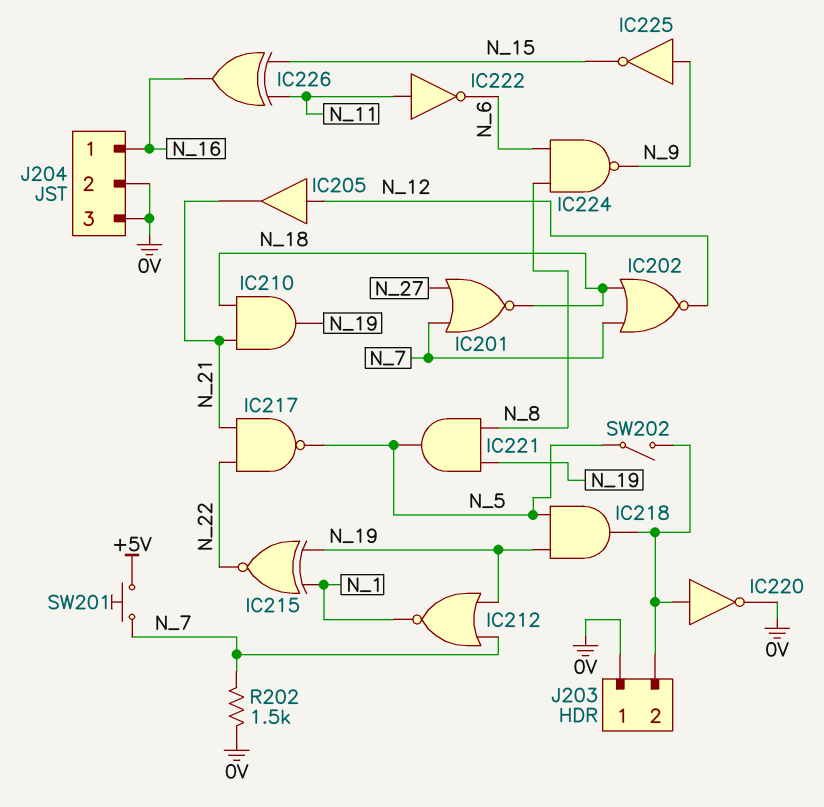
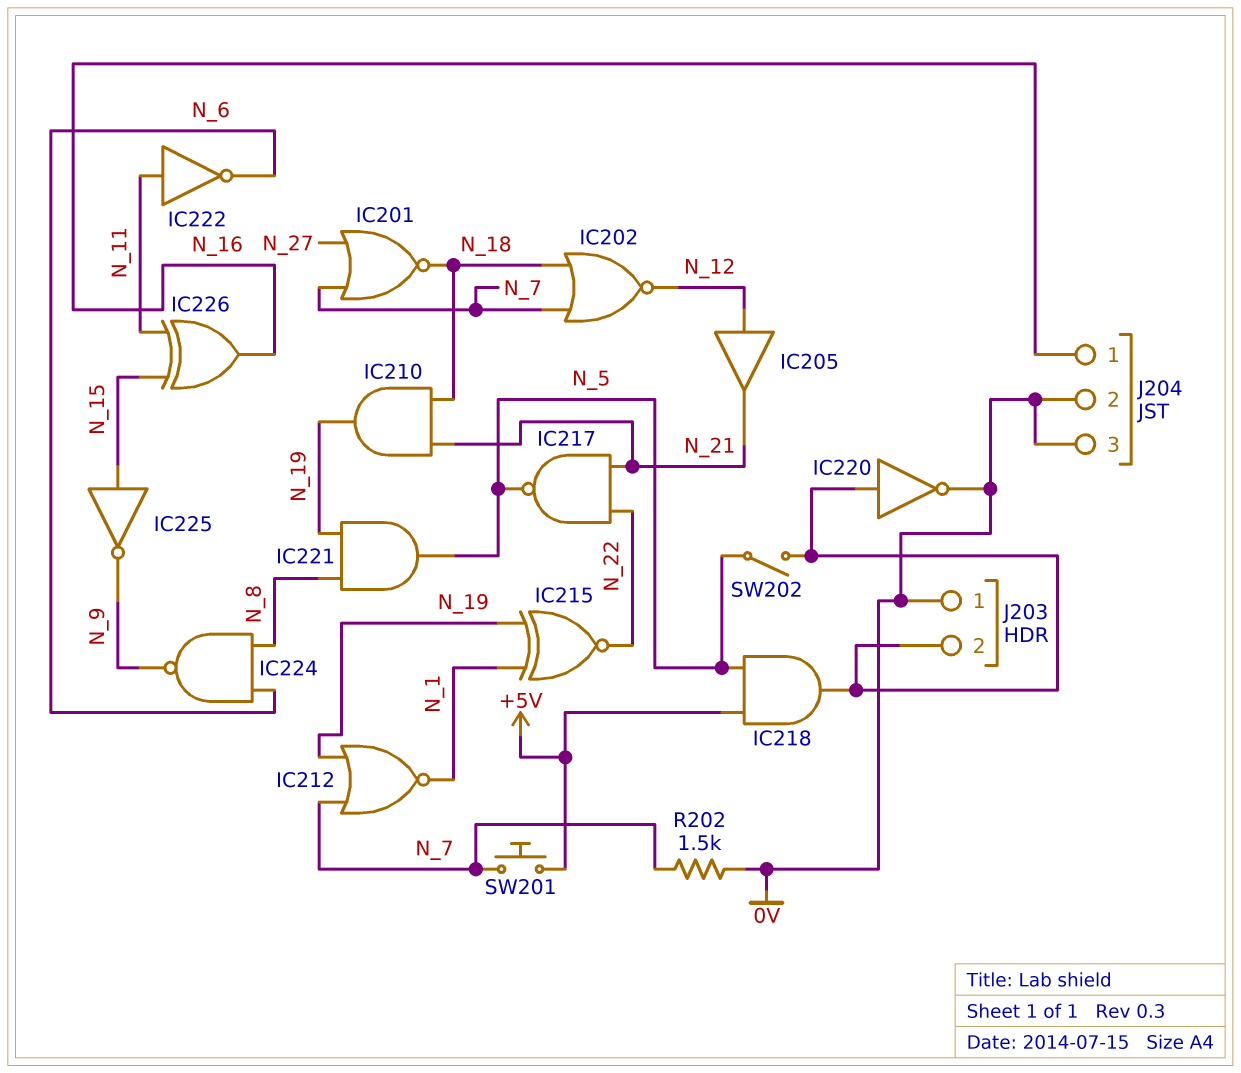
IC218: AND (in N_5, in N_19, out J203/2) -> AND (in +5V, in N_5, out J203/2)
IC225: NOT (in N_9, out N_15) -> NOT (in N_15, out N_9)

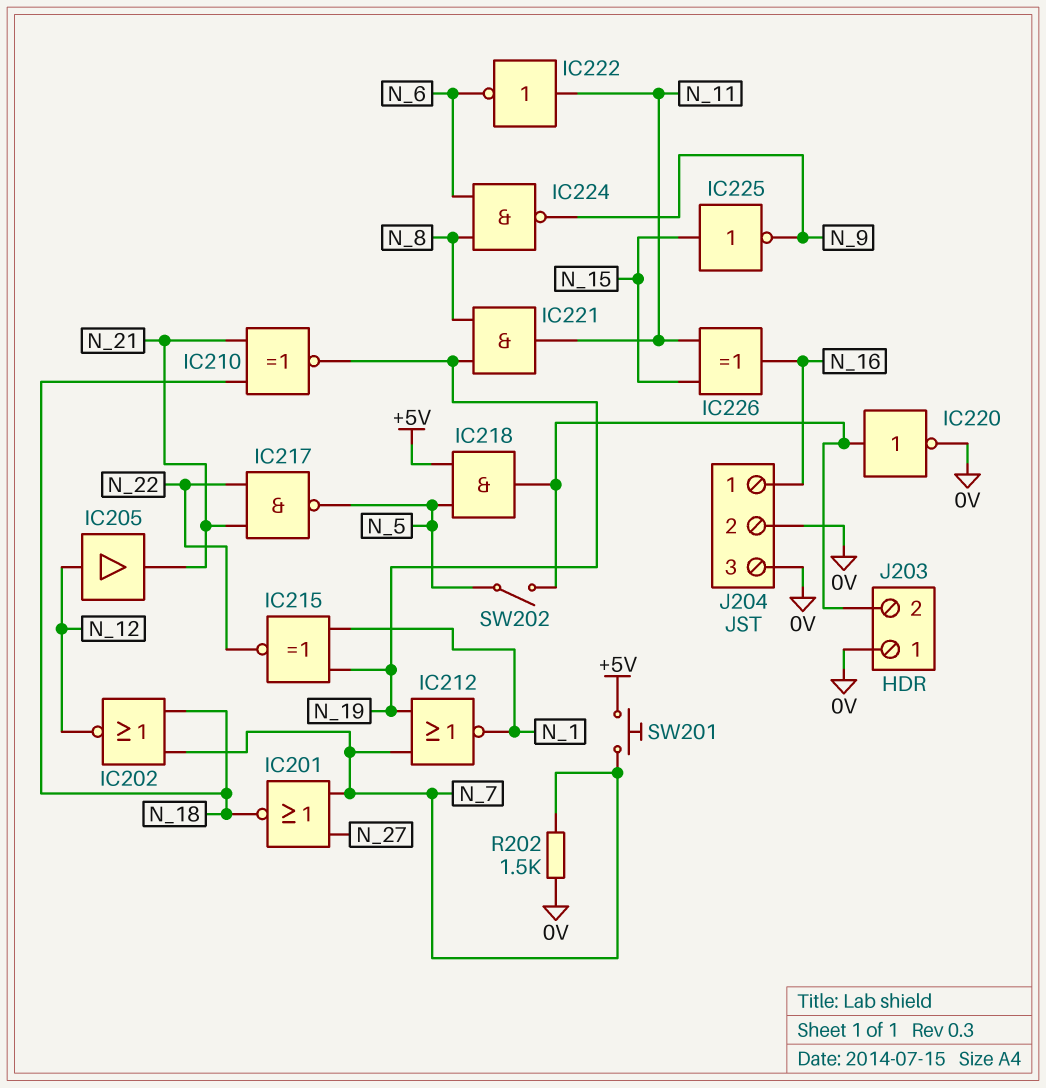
IC210: AND (in N_18, in N_21, out N_19) -> XNOR (in N_18, in N_21, out N_19)
IC221: AND (in N_8, in N_19, out N_5) -> AND (in N_8, in N_19, out N_11)

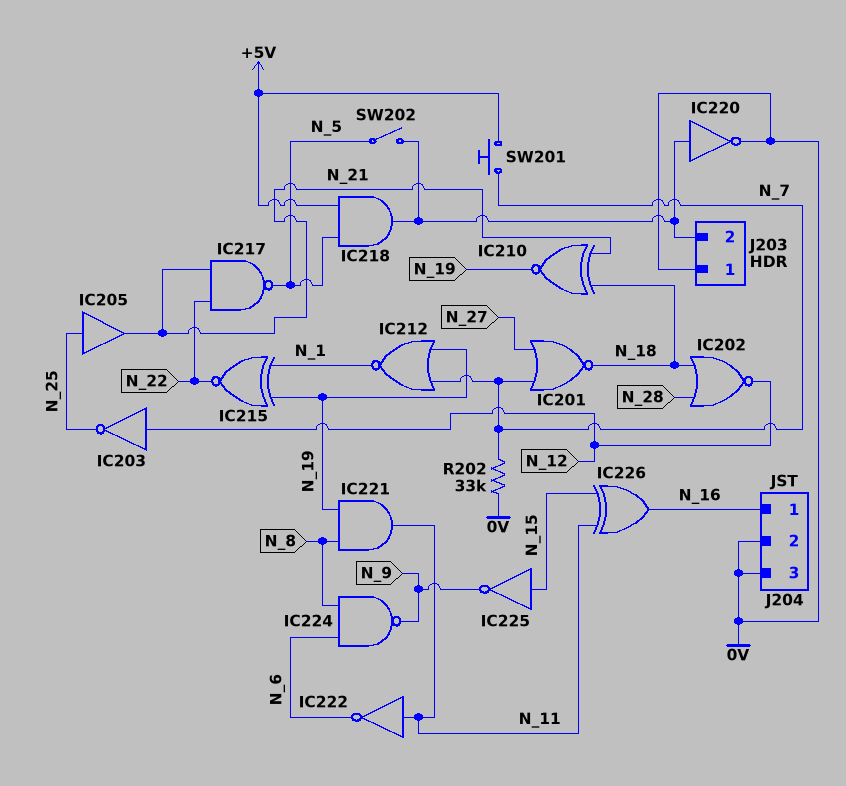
IC202: NOR (in N_7, in N_18, out N_12) -> NOR (in N_18, in N_28, out N_12)
IC203: none -> NOT (in N_12, out N_25)
IC205: buffer (in N_12, out N_21) -> buffer (in N_25, out N_21)
R202: 1.5k (0V, N_7) -> 33k (0V, N_7)

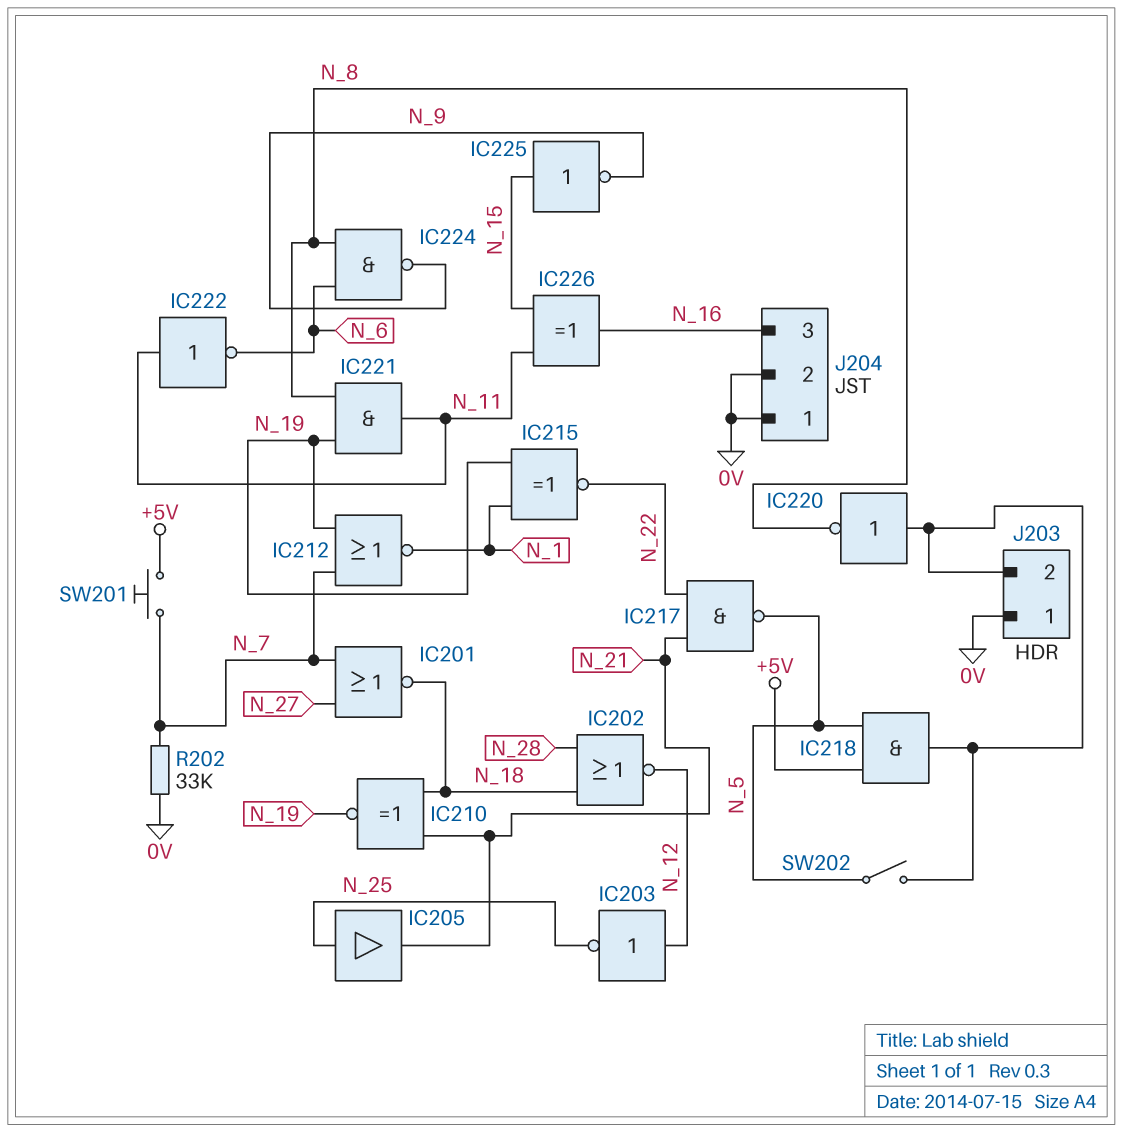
IC220: NOT (in J203/2, out 0V) -> NOT (in J203/2, out N_8)
J204 pin 1: N_16 -> 0V
J204 pin 3: 0V -> N_16

